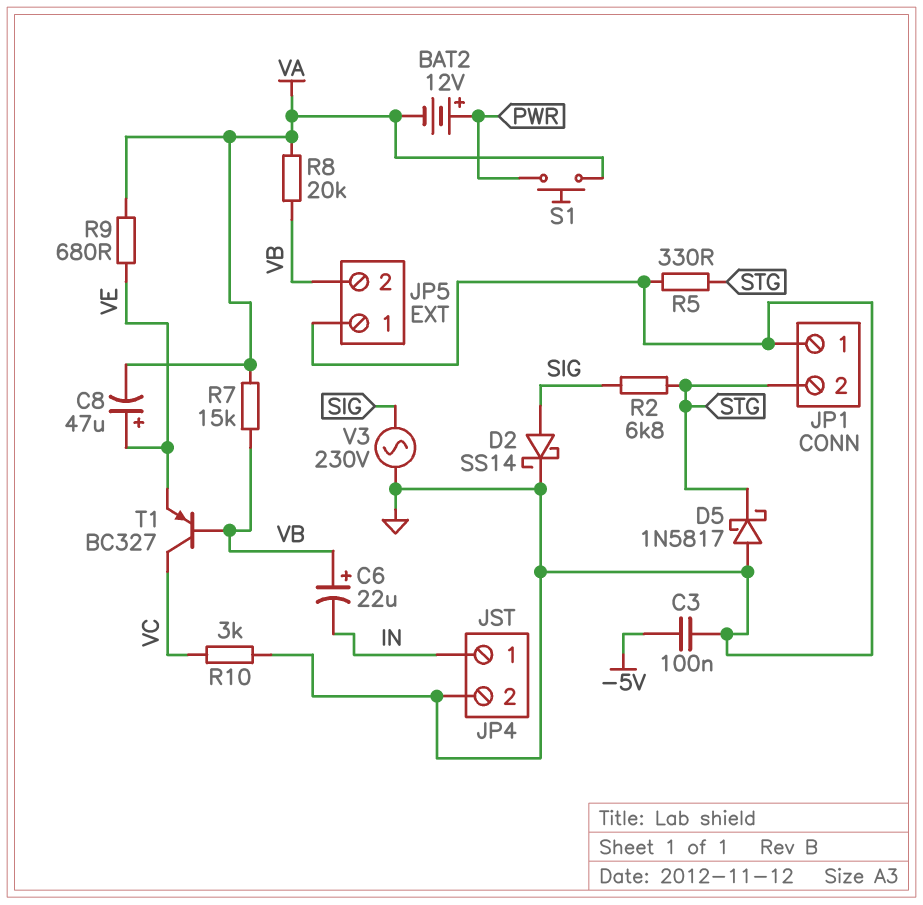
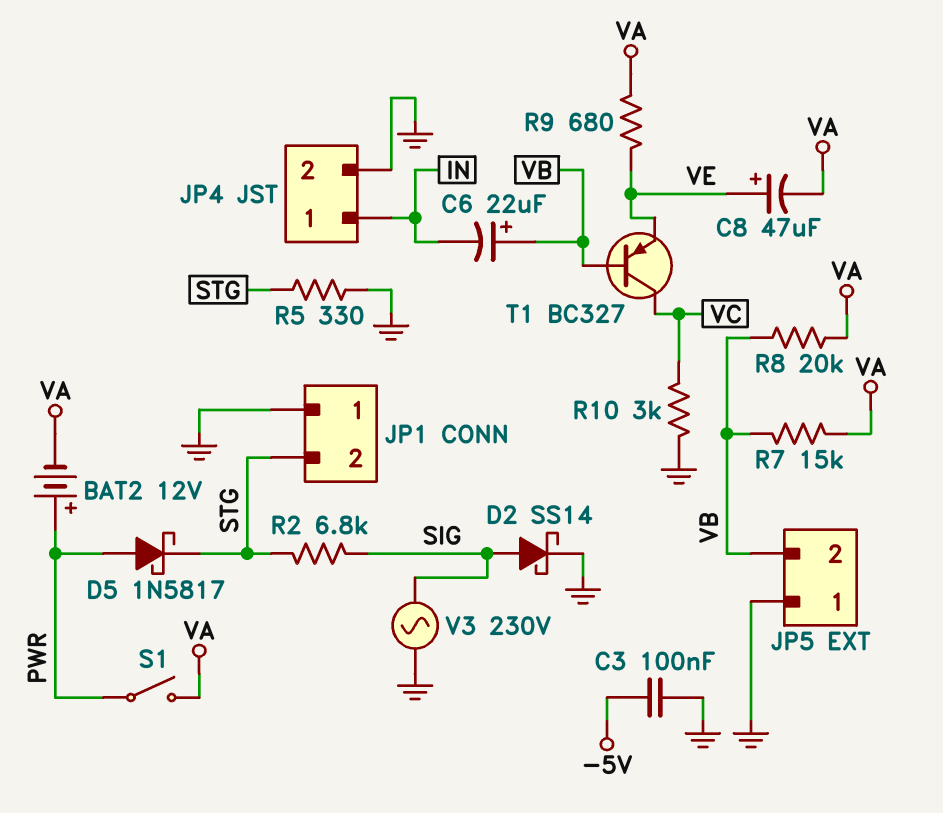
D5: schottky 1N5817 (A GND, K STG) -> schottky 1N5817 (A PWR, K STG)
S1: button (PWR, VA) -> switch (PWR, VA)

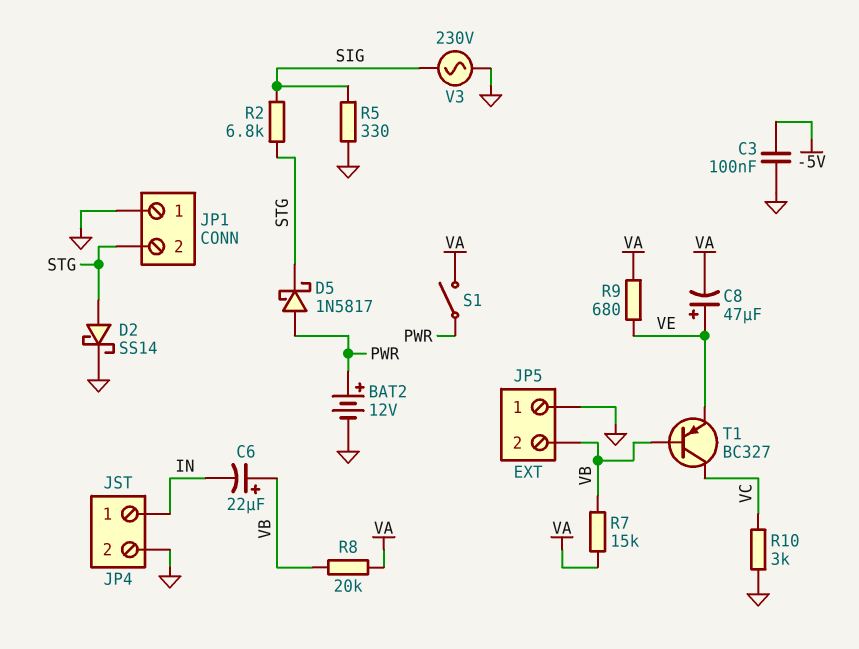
BAT2: 12V (plus PWR, minus VA) -> 12V (plus PWR, minus GND)
D2: schottky SS14 (A SIG, K GND) -> schottky SS14 (A STG, K GND)
R5: 330 (GND, STG) -> 330 (GND, SIG)

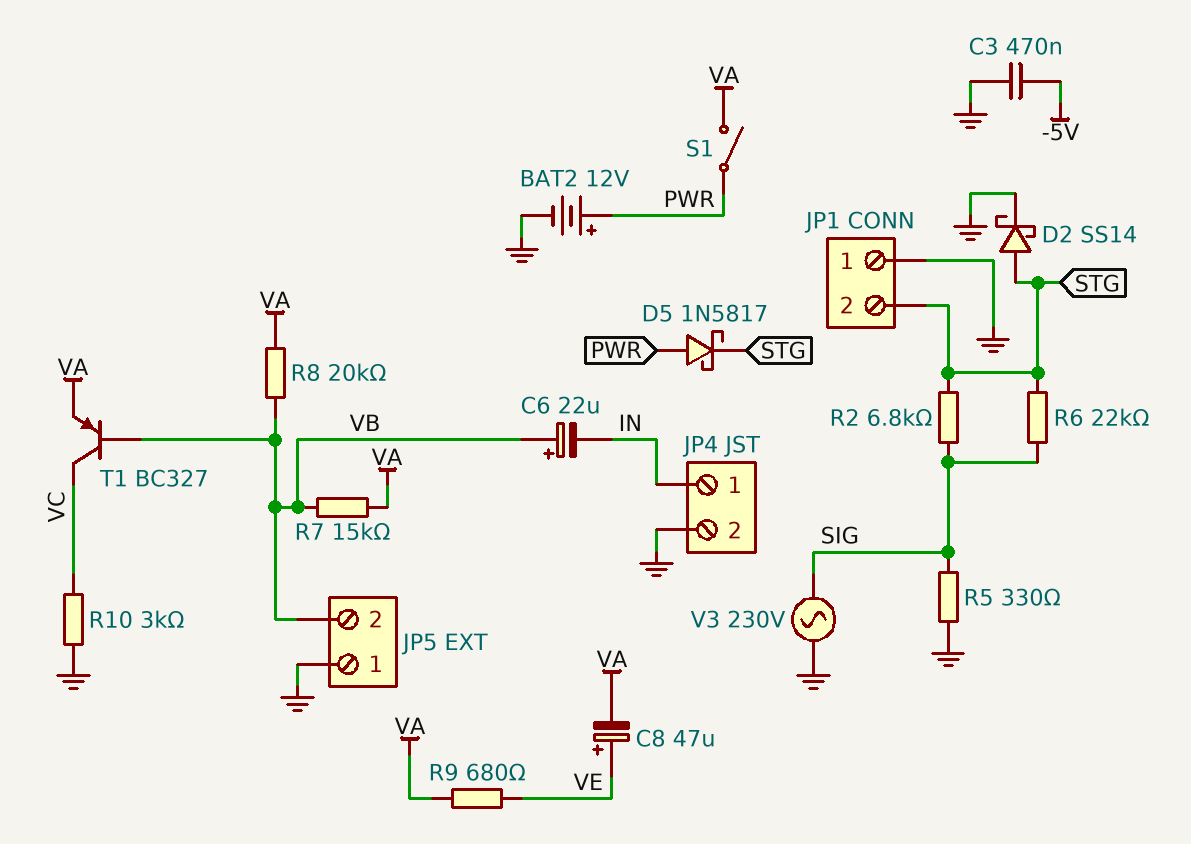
C3: 100nF (-5V, GND) -> 470nF (-5V, GND)
R6: none -> 22k (SIG, STG)
T1: PNP BC327 (B VB, C VC, E VE) -> PNP BC327 (B VB, C VC, E VA)

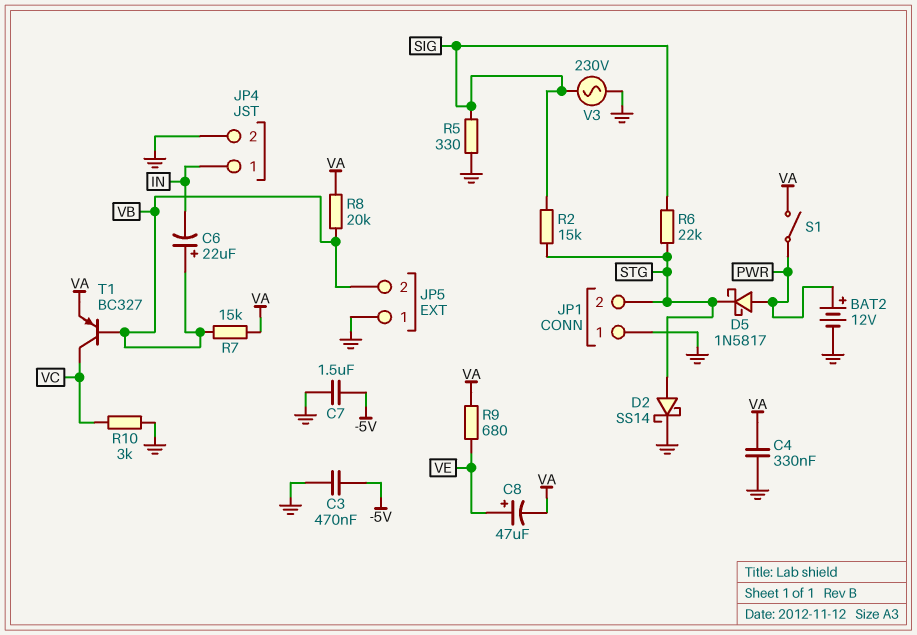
C4: none -> 330nF (GND, VA)
C7: none -> 1.5uF (-5V, GND)
R2: 6.8k (SIG, STG) -> 15k (SIG, STG)

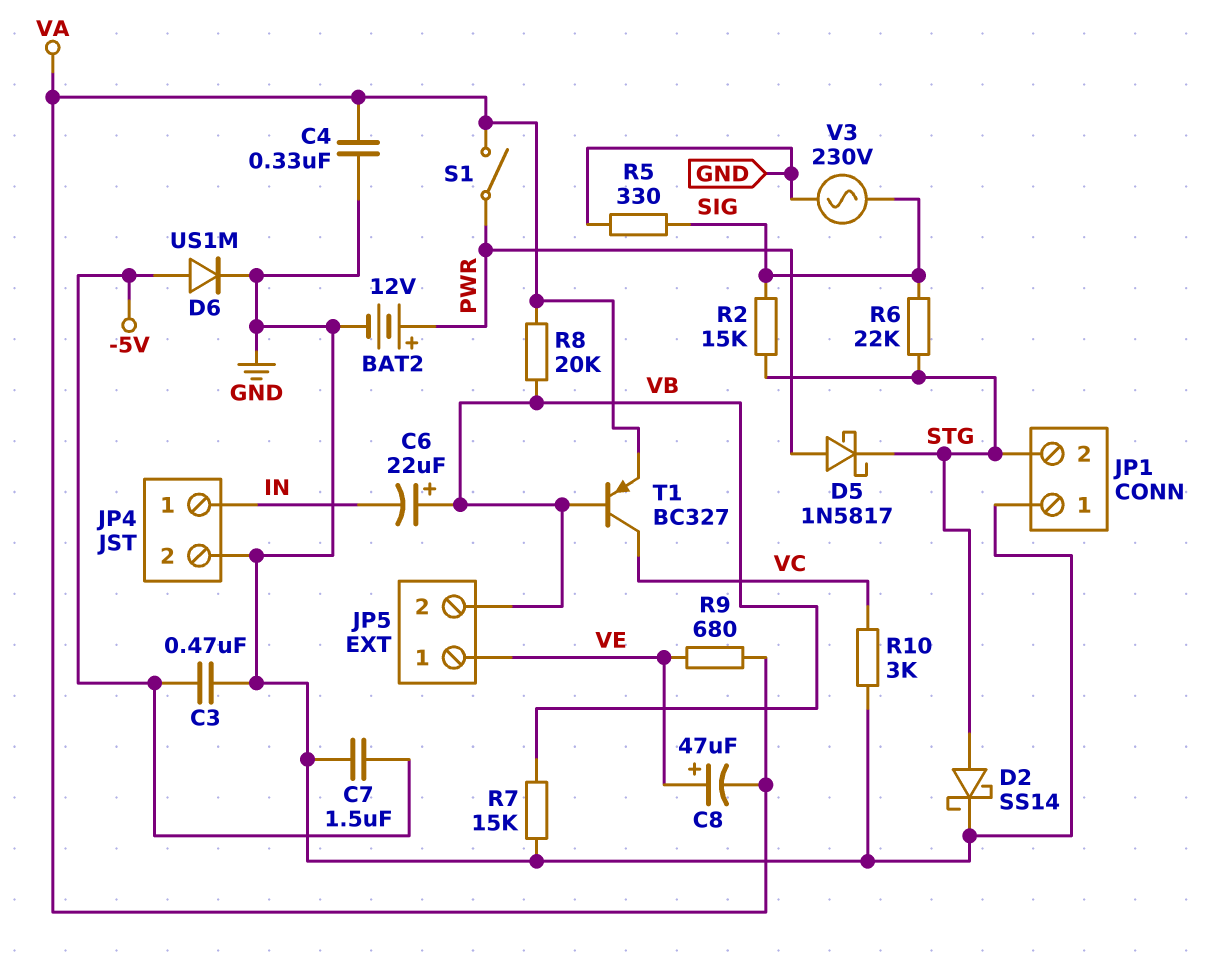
D6: none -> diode US1M (A -5V, K GND)
JP5 pin 1: GND -> VE
R7: 15k (VA, VB) -> 15k (GND, VB)

